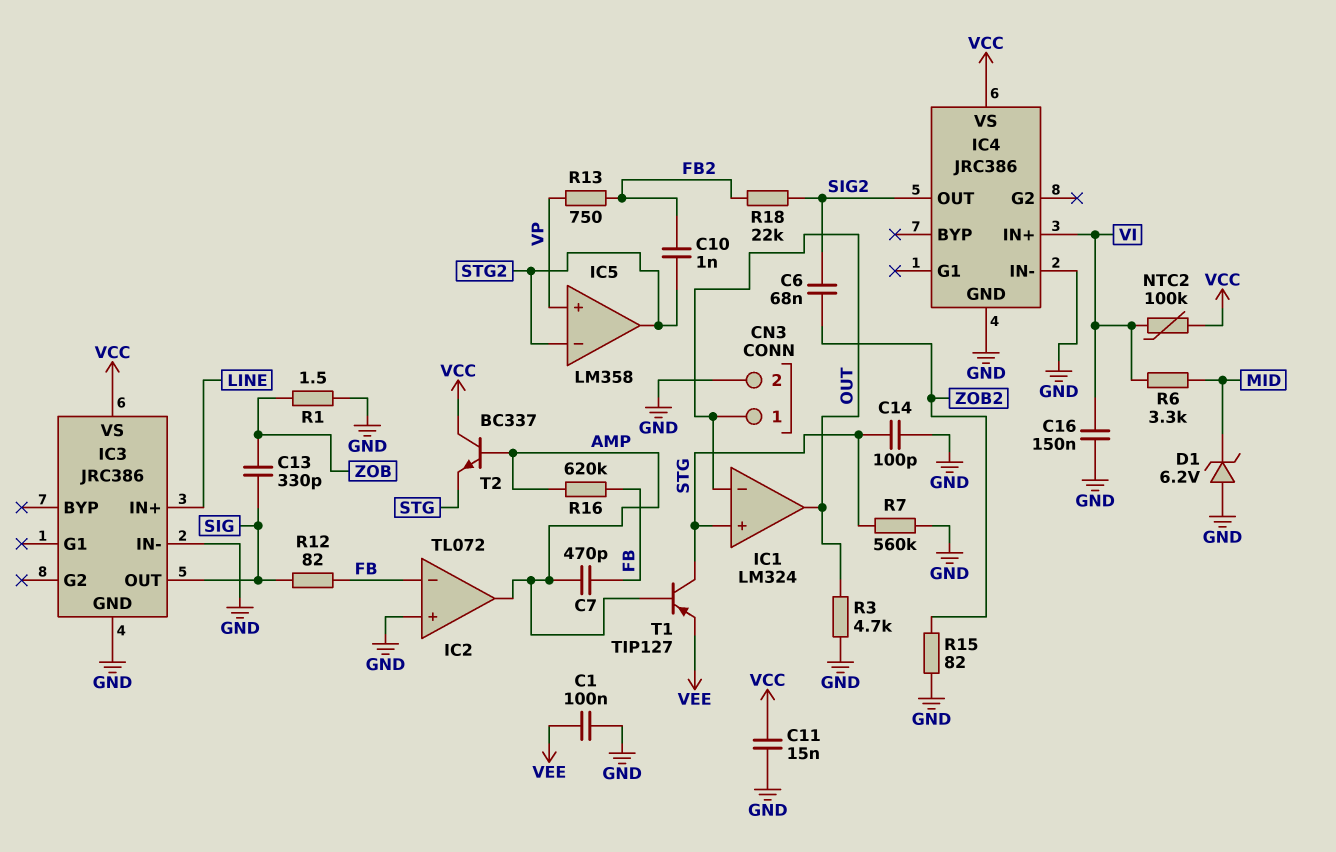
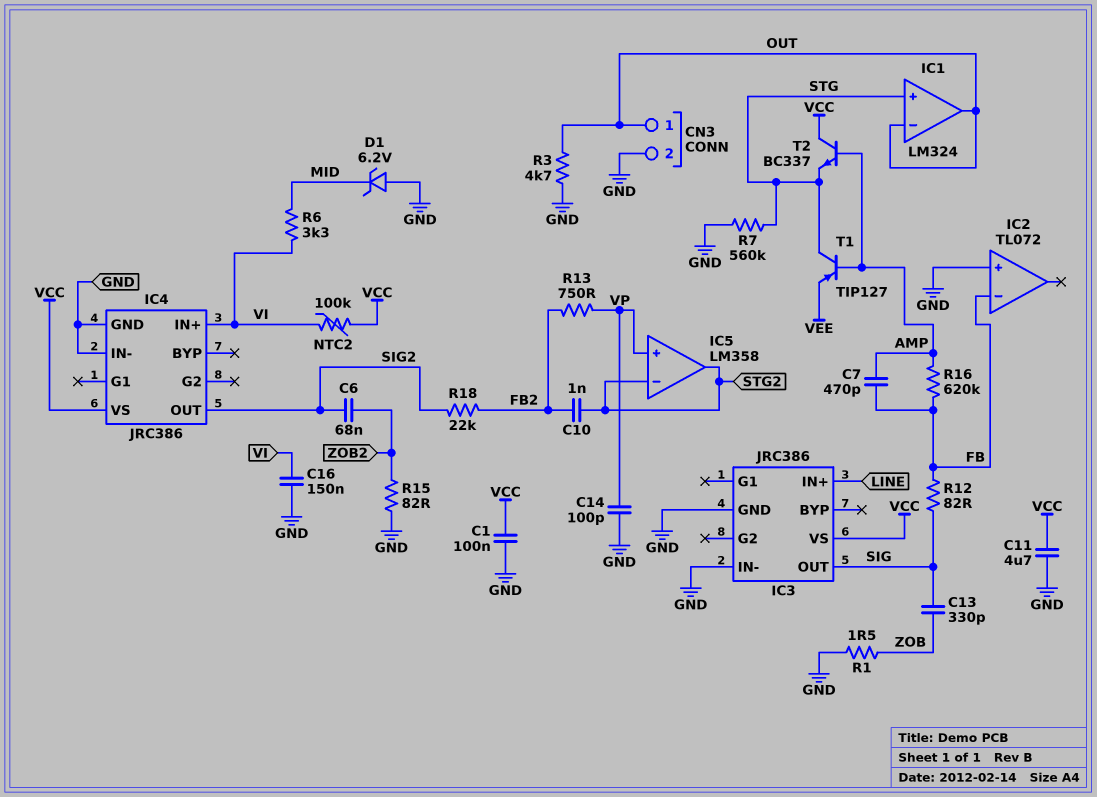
C1: 100nF (GND, VEE) -> 100nF (GND, VCC)
C11: 15nF (GND, VCC) -> 4.7uF (GND, VCC)
C14: 100pF (GND, STG) -> 100pF (GND, VP)
IC2 pin out: AMP -> none

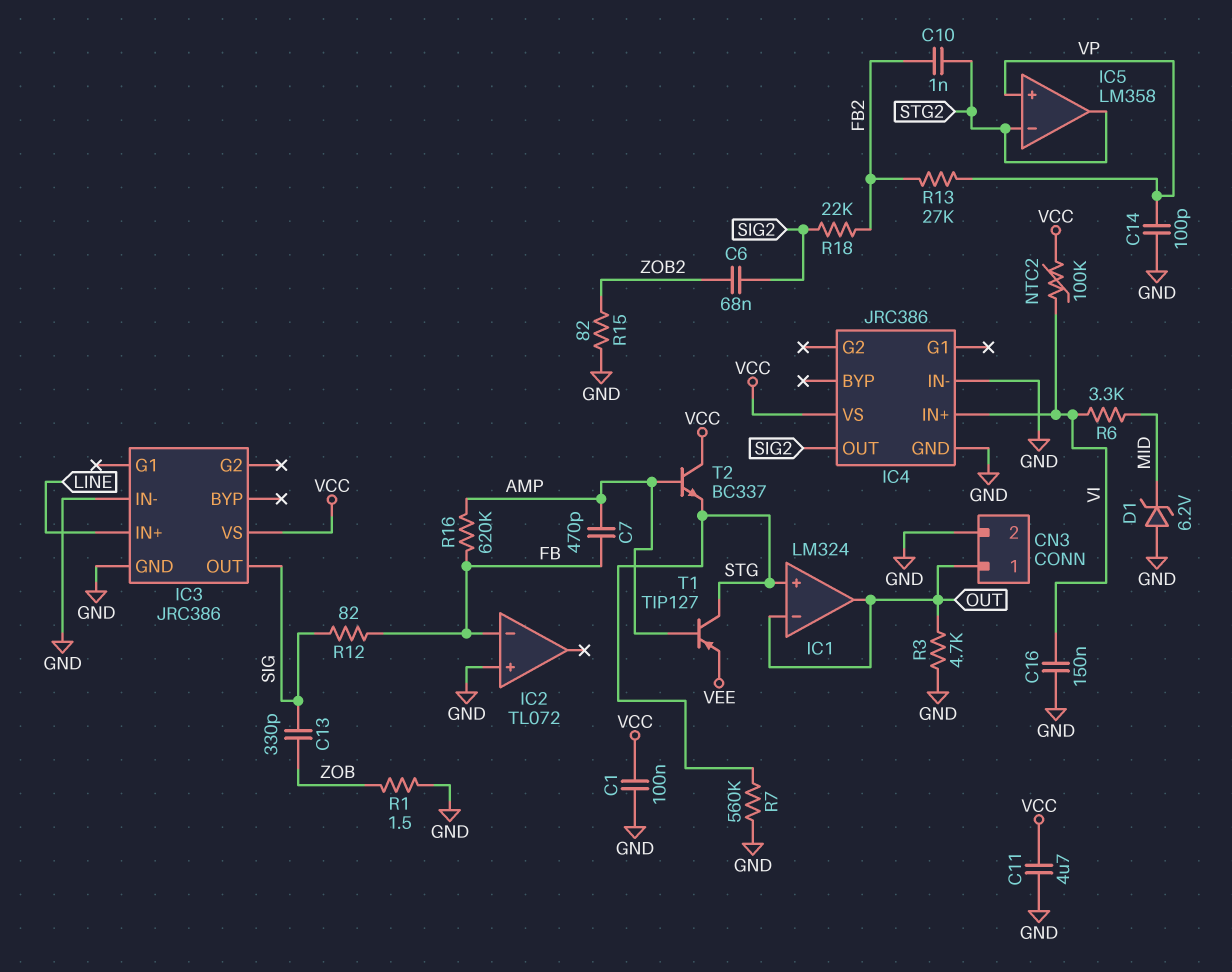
R13: 750 (FB2, VP) -> 27k (FB2, VP)

